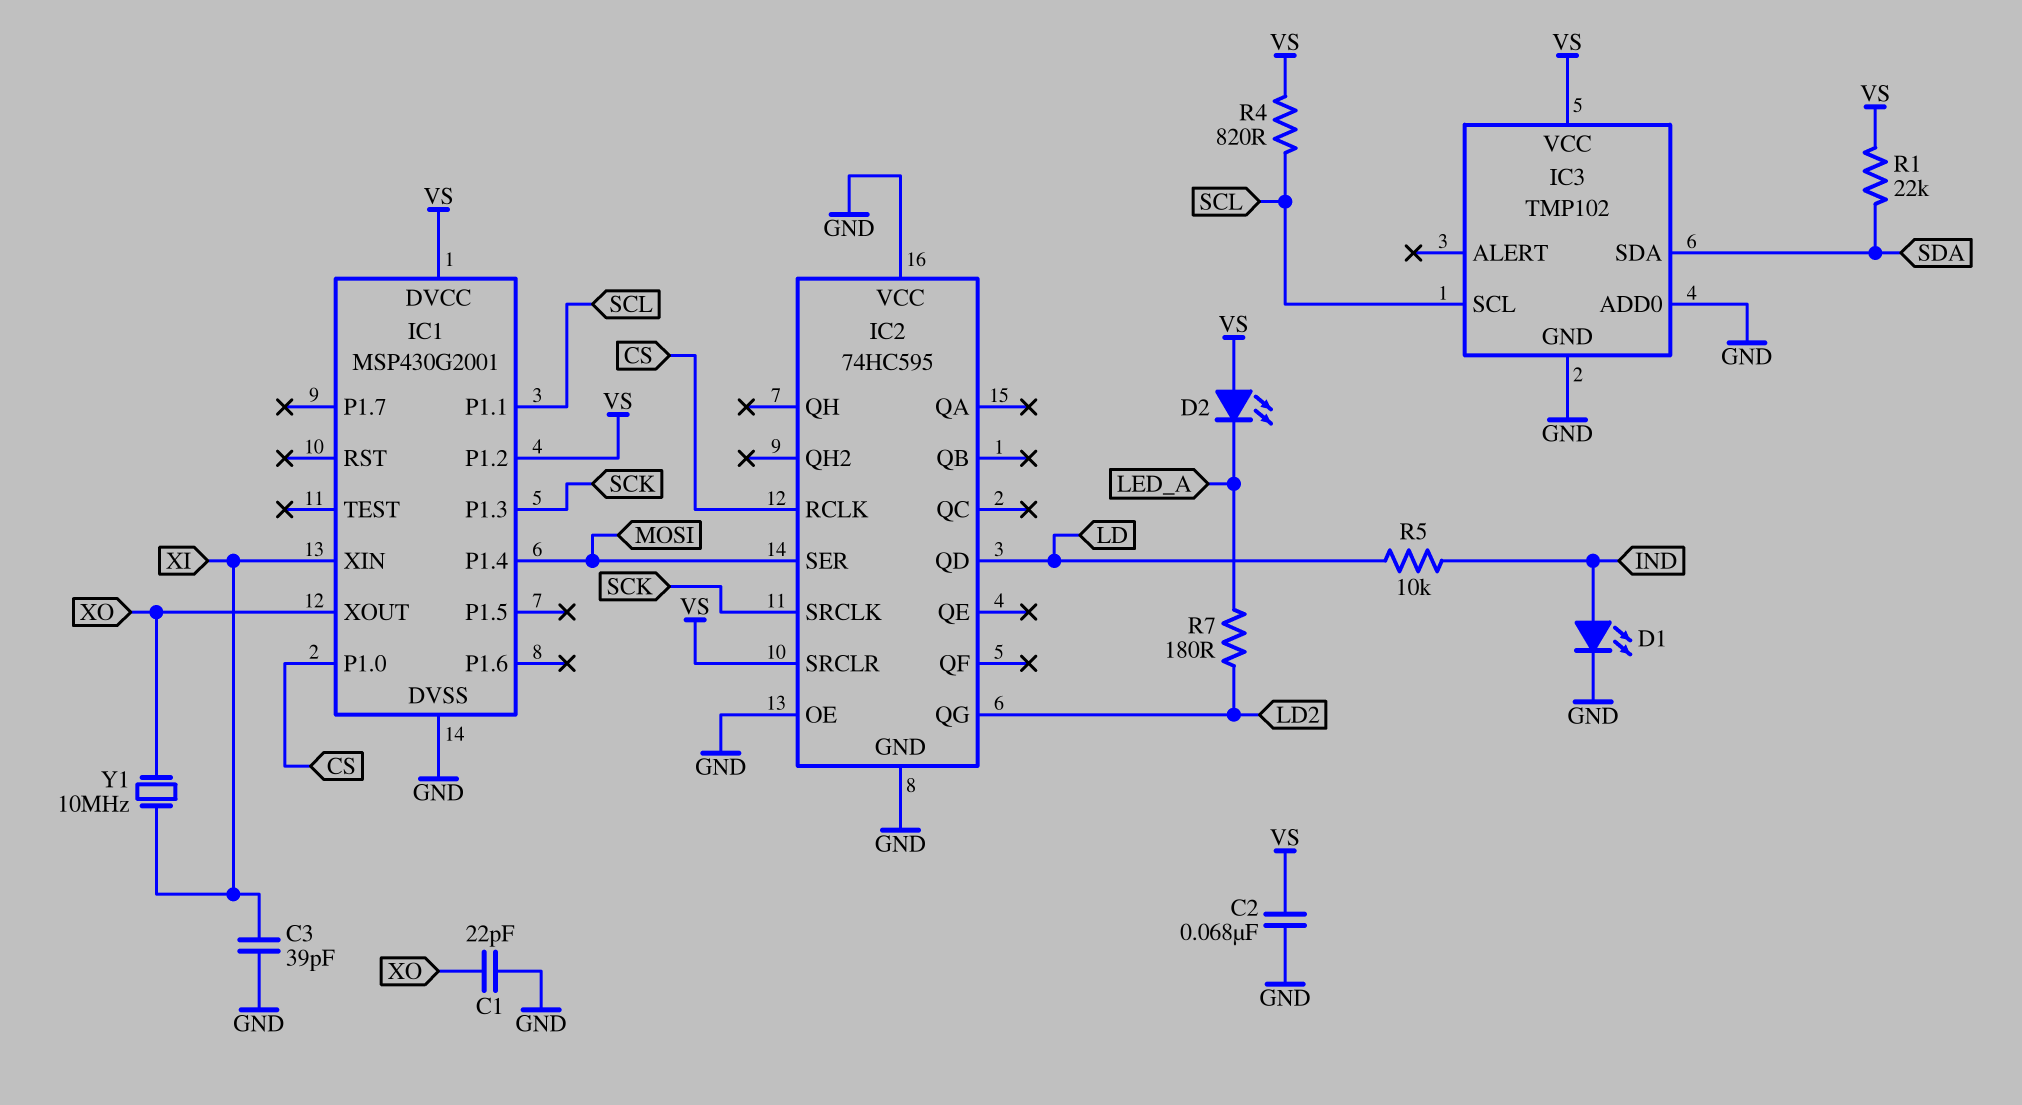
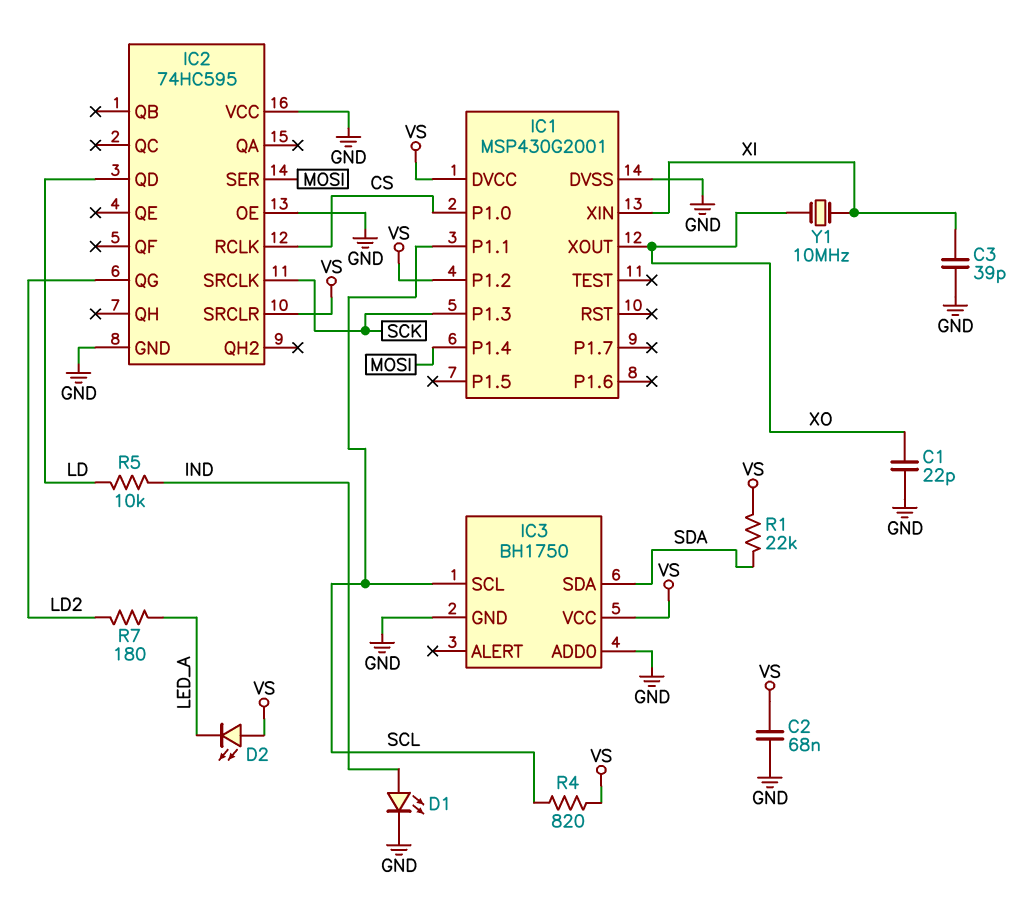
IC3: TMP102 -> BH1750

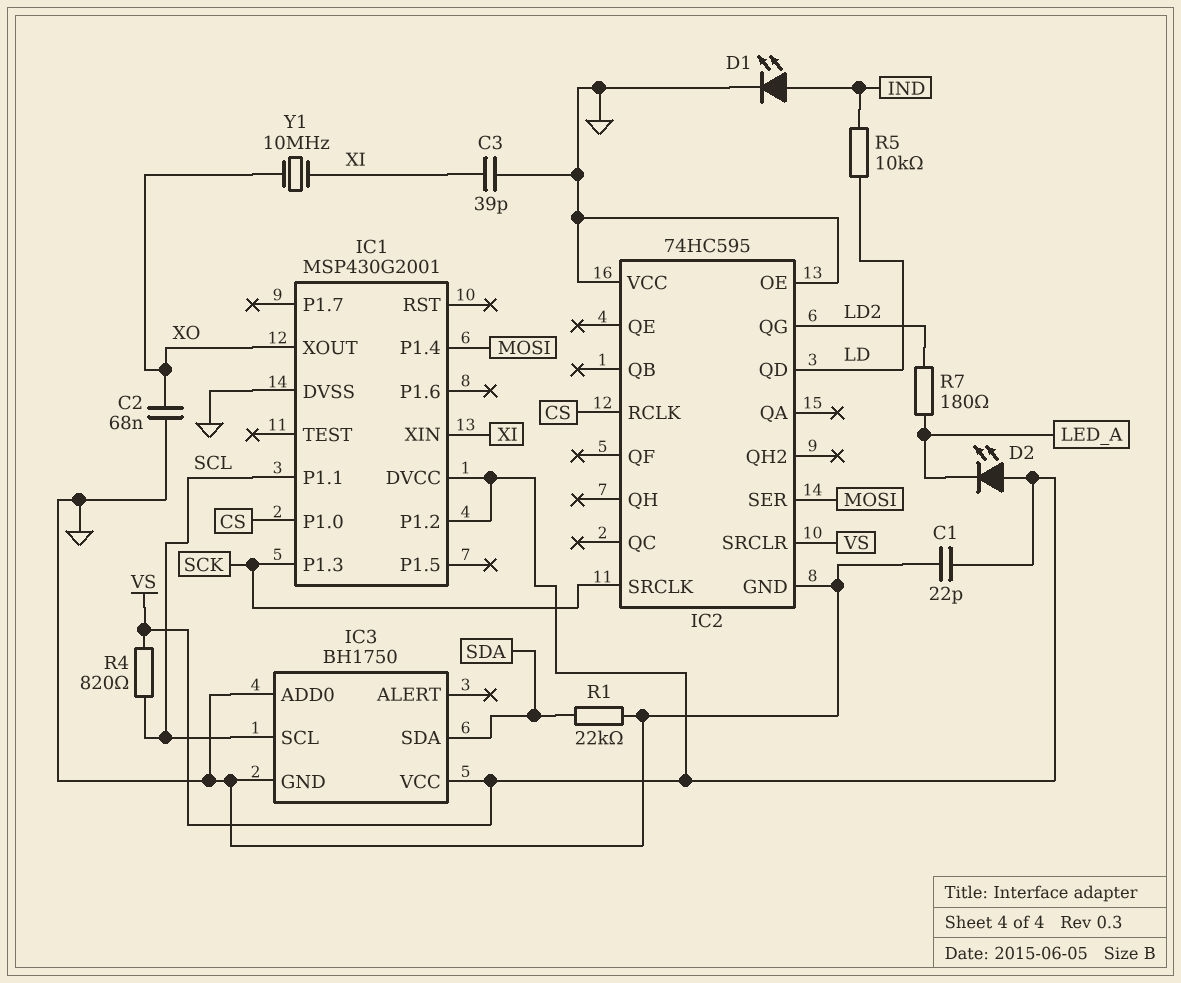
C1: 22pF (GND, XO) -> 22pF (GND, VS)
C2: 68nF (GND, VS) -> 68nF (GND, XO)
R1: 22k (SDA, VS) -> 22k (GND, SDA)

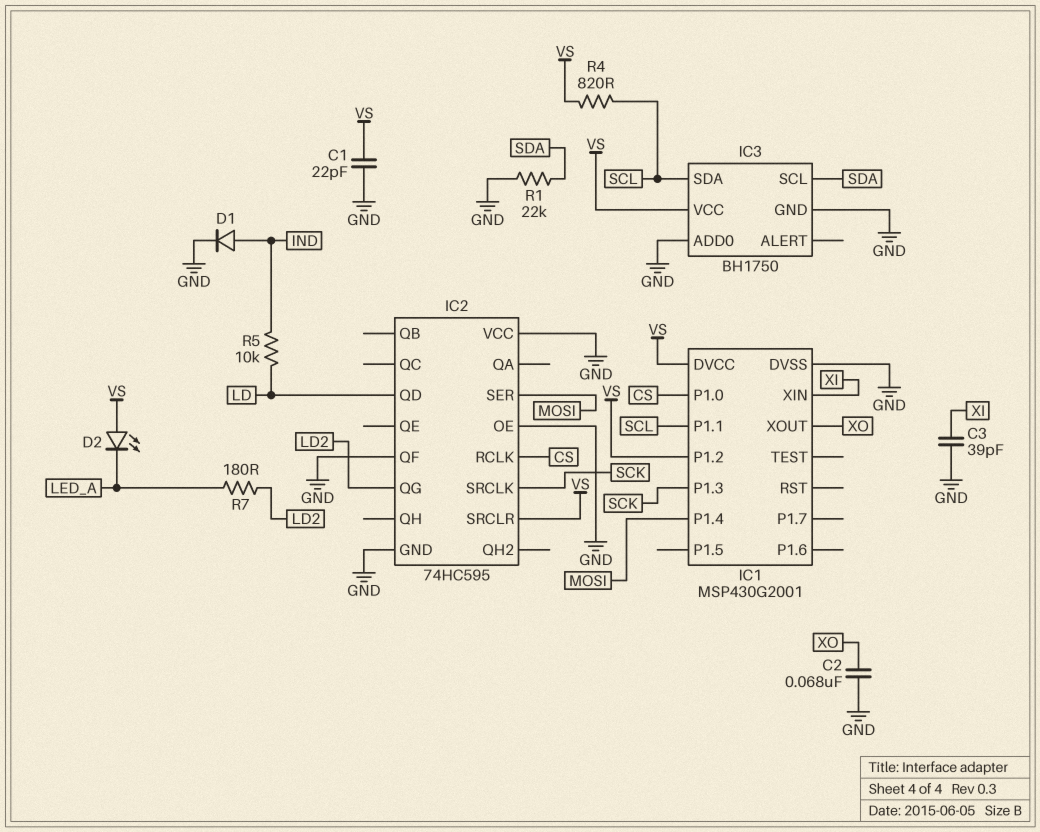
D1: LED (A IND, K GND) -> diode (A IND, K GND)
IC2 pin QF: none -> GND
IC3 pin SCL: SCL -> SDA
IC3 pin SDA: SDA -> SCL
Y1: 10MHz (XI, XO) -> none

